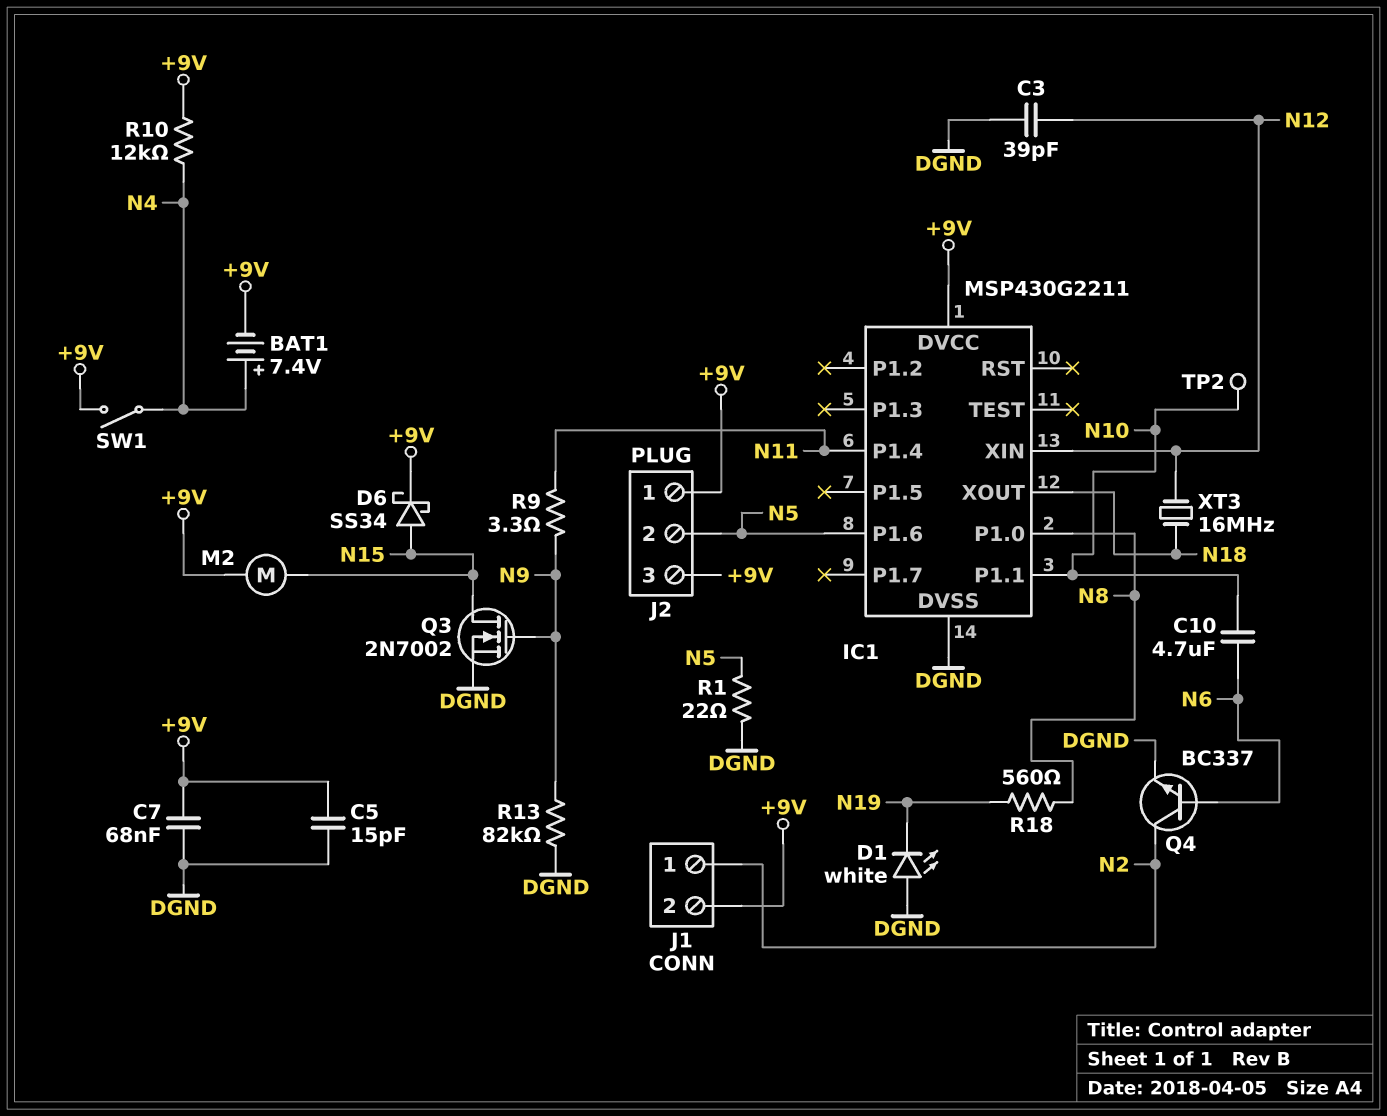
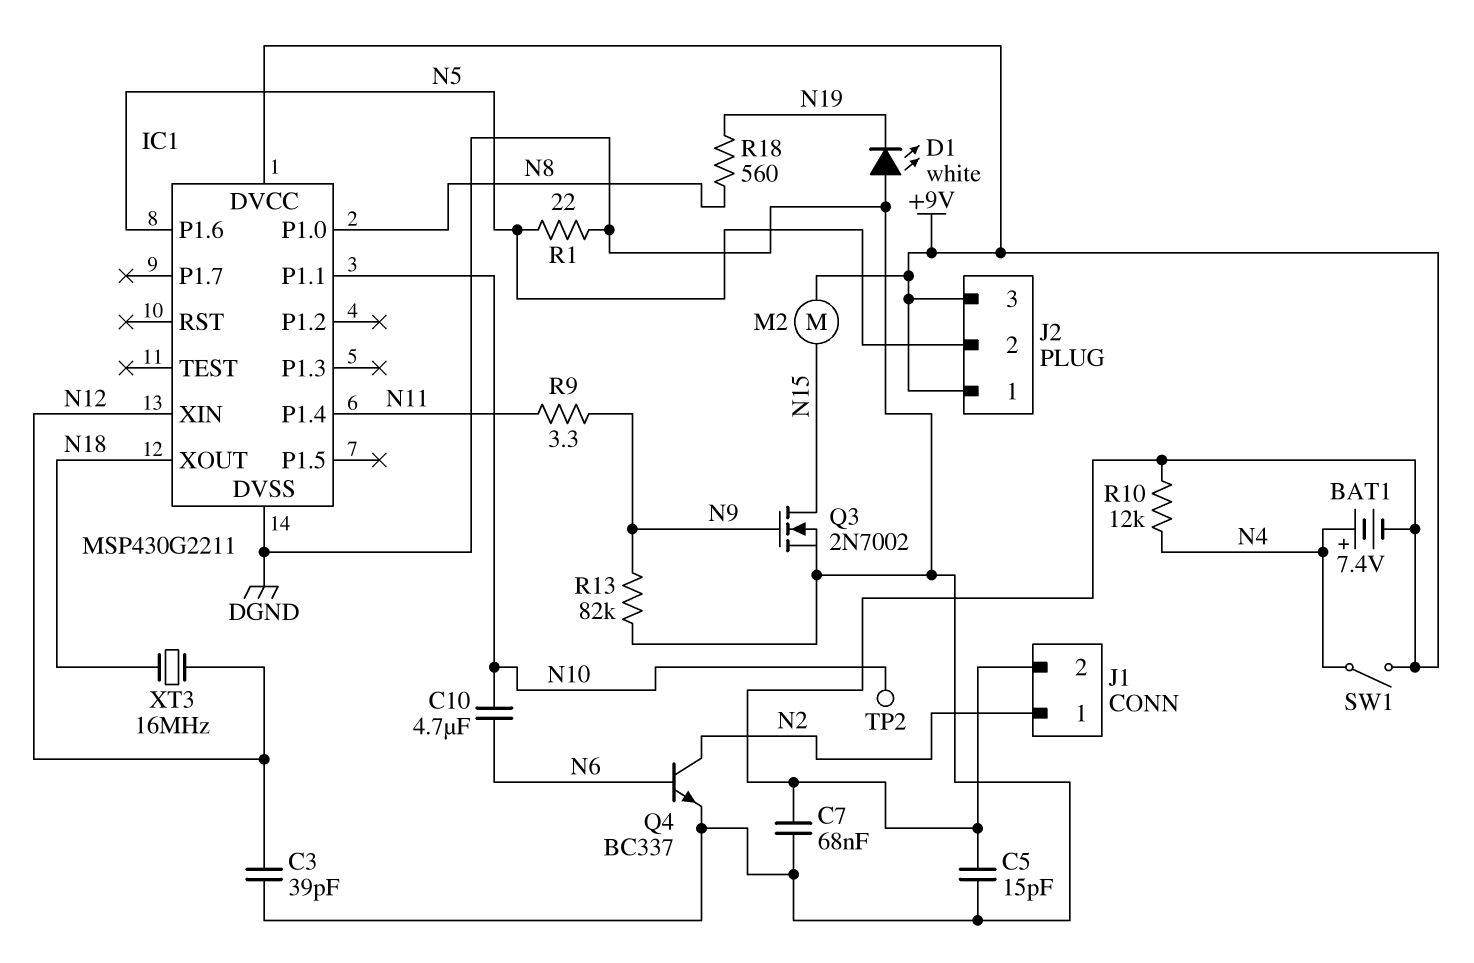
D6: schottky SS34 (A N15, K +9V) -> none

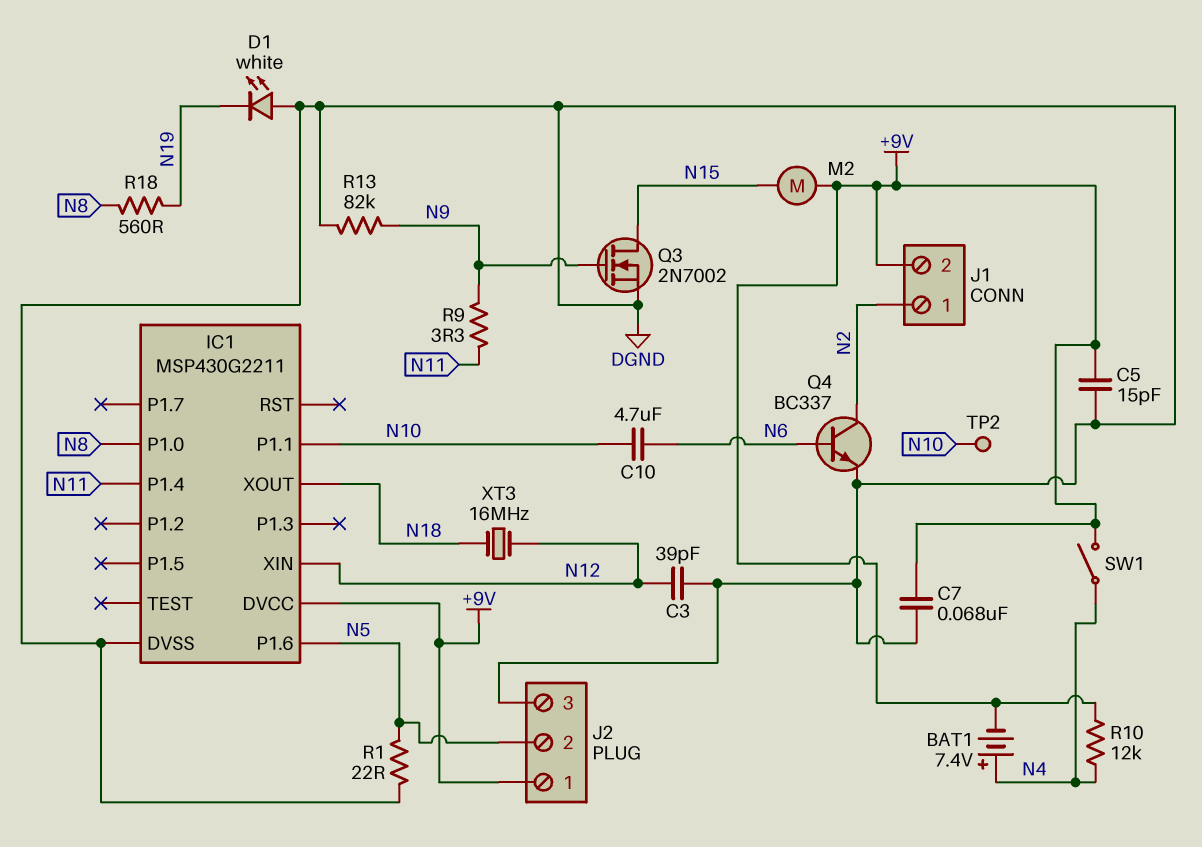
J2 pin 3: +9V -> DGND

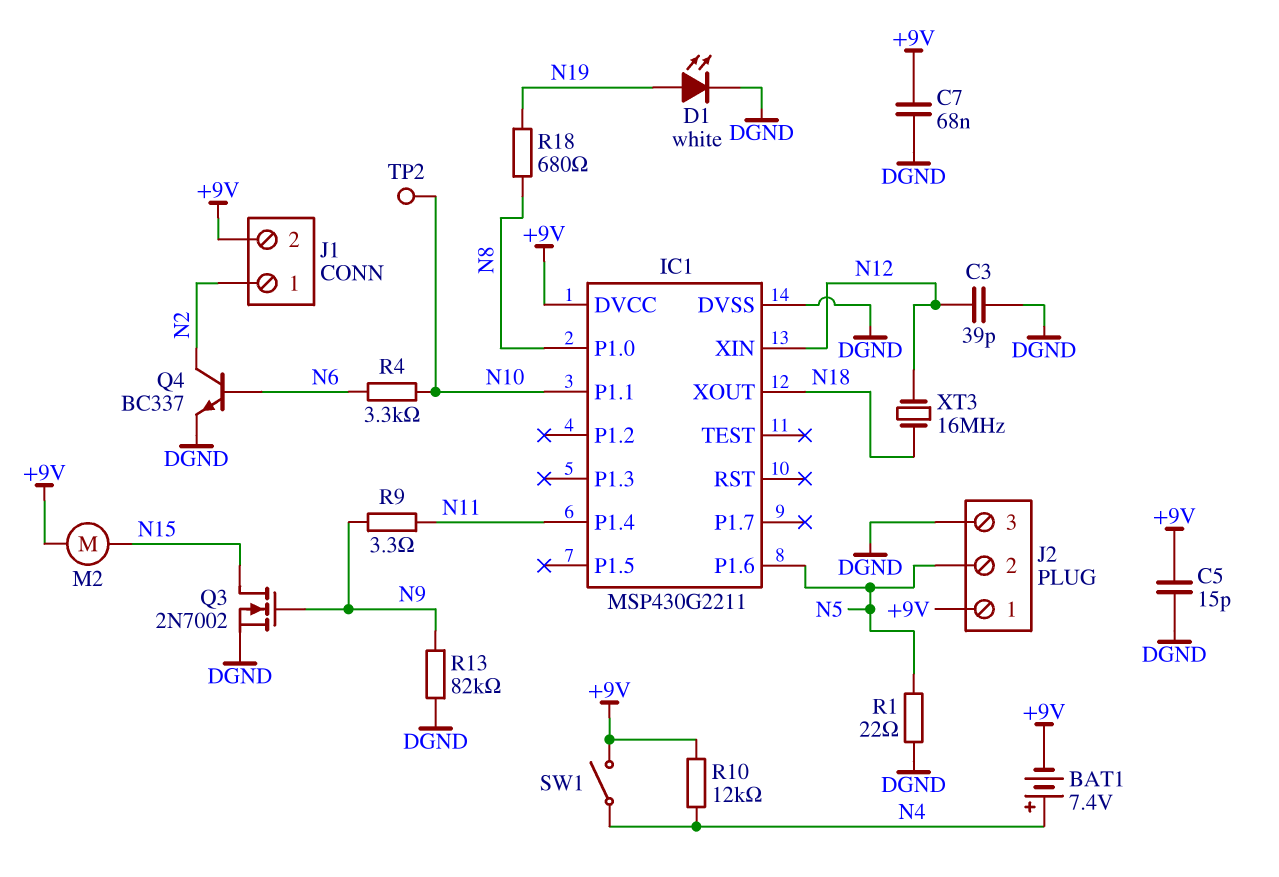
C10: 4.7uF (N6, N10) -> none
D1: LED white (A DGND, K N19) -> LED white (A N19, K DGND)
R4: none -> 3.3k (N6, N10)
R18: 560 (N8, N19) -> 680 (N8, N19)

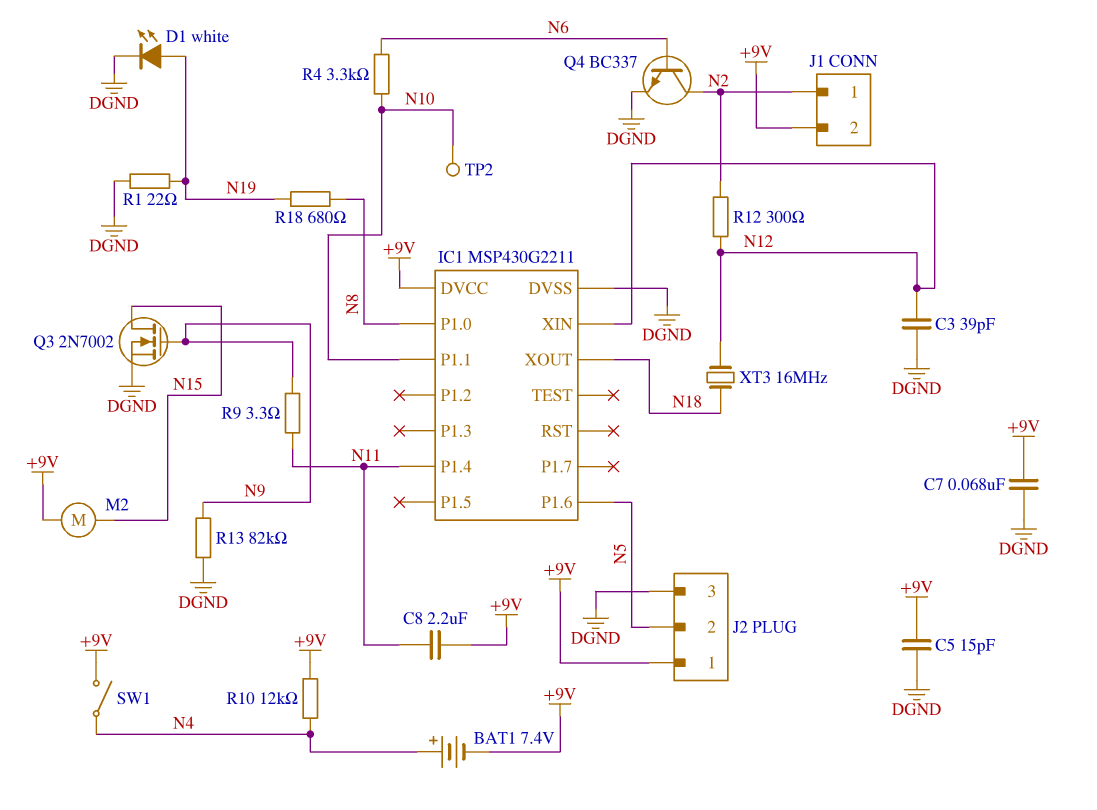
C8: none -> 2.2uF (+9V, N11)
R1: 22 (DGND, N5) -> 22 (DGND, N19)
R12: none -> 300 (N2, N12)

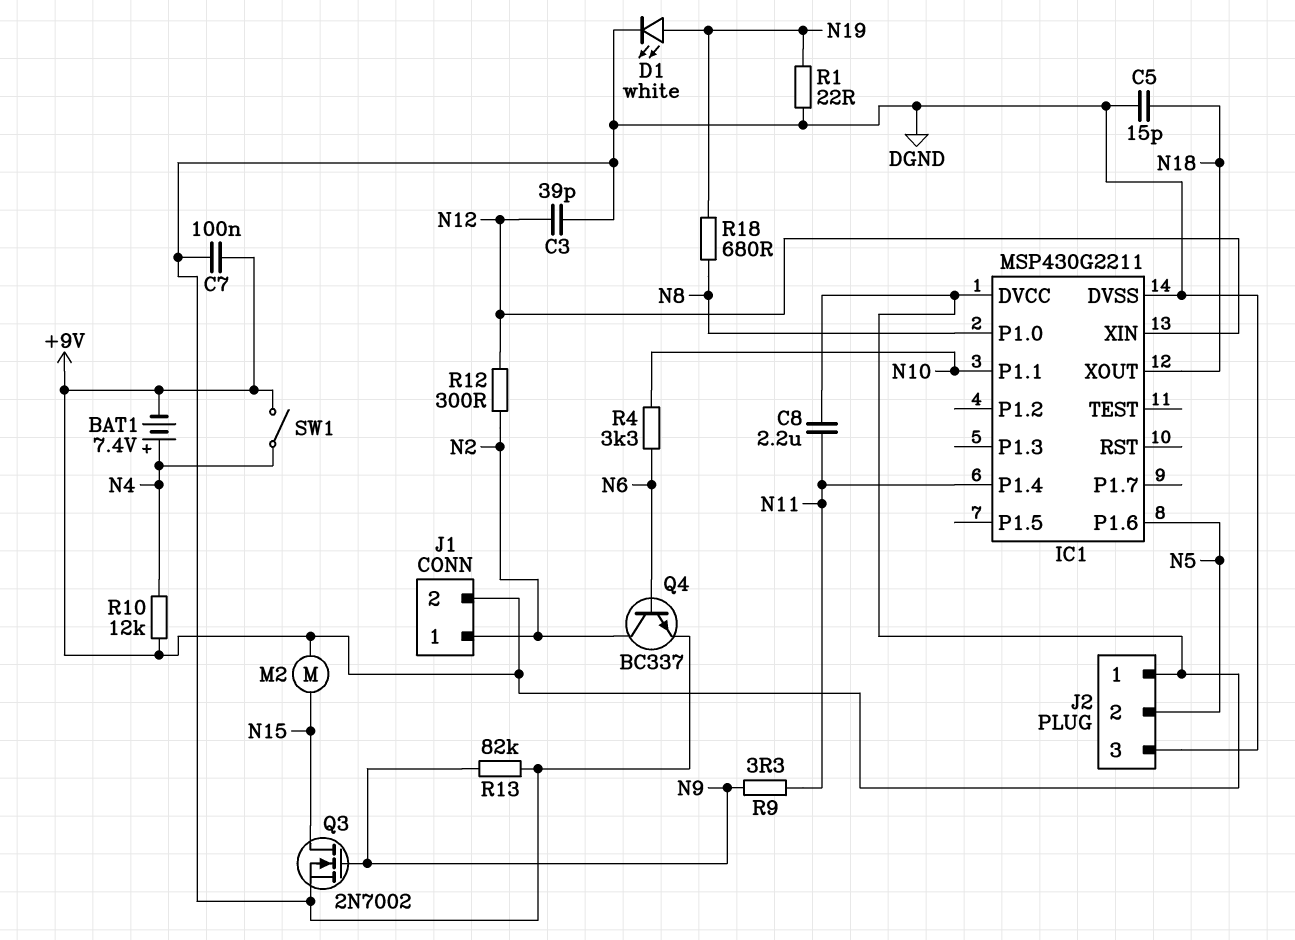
C5: 15pF (+9V, DGND) -> 15pF (DGND, N18)
C7: 68nF (+9V, DGND) -> 100nF (+9V, DGND)
TP2: test point (N10) -> none
XT3: 16MHz (N12, N18) -> none

